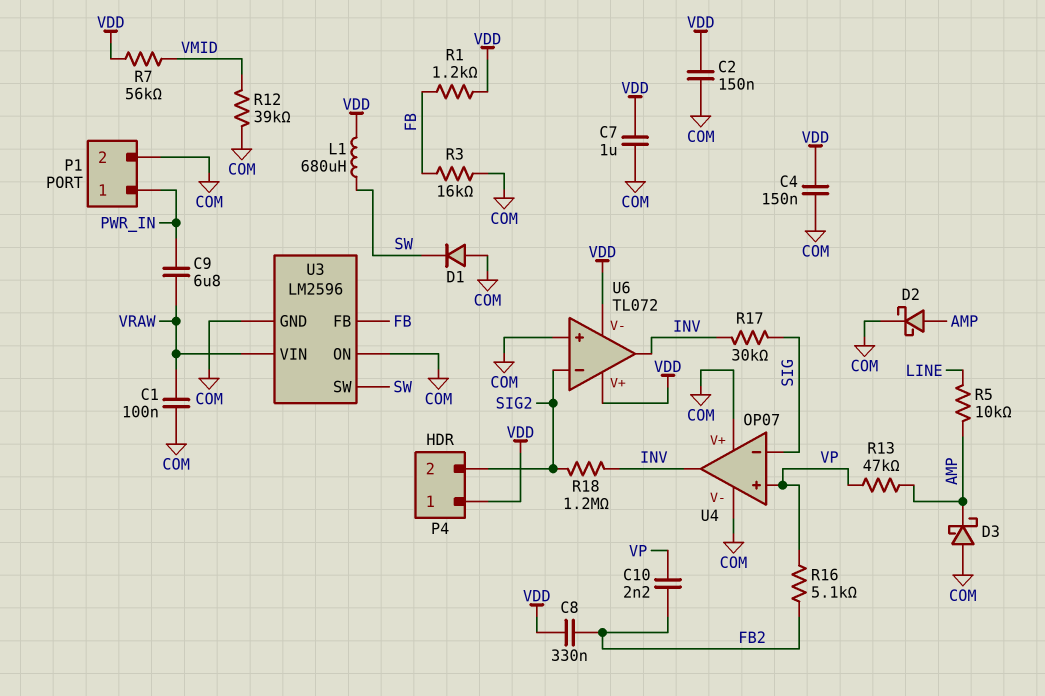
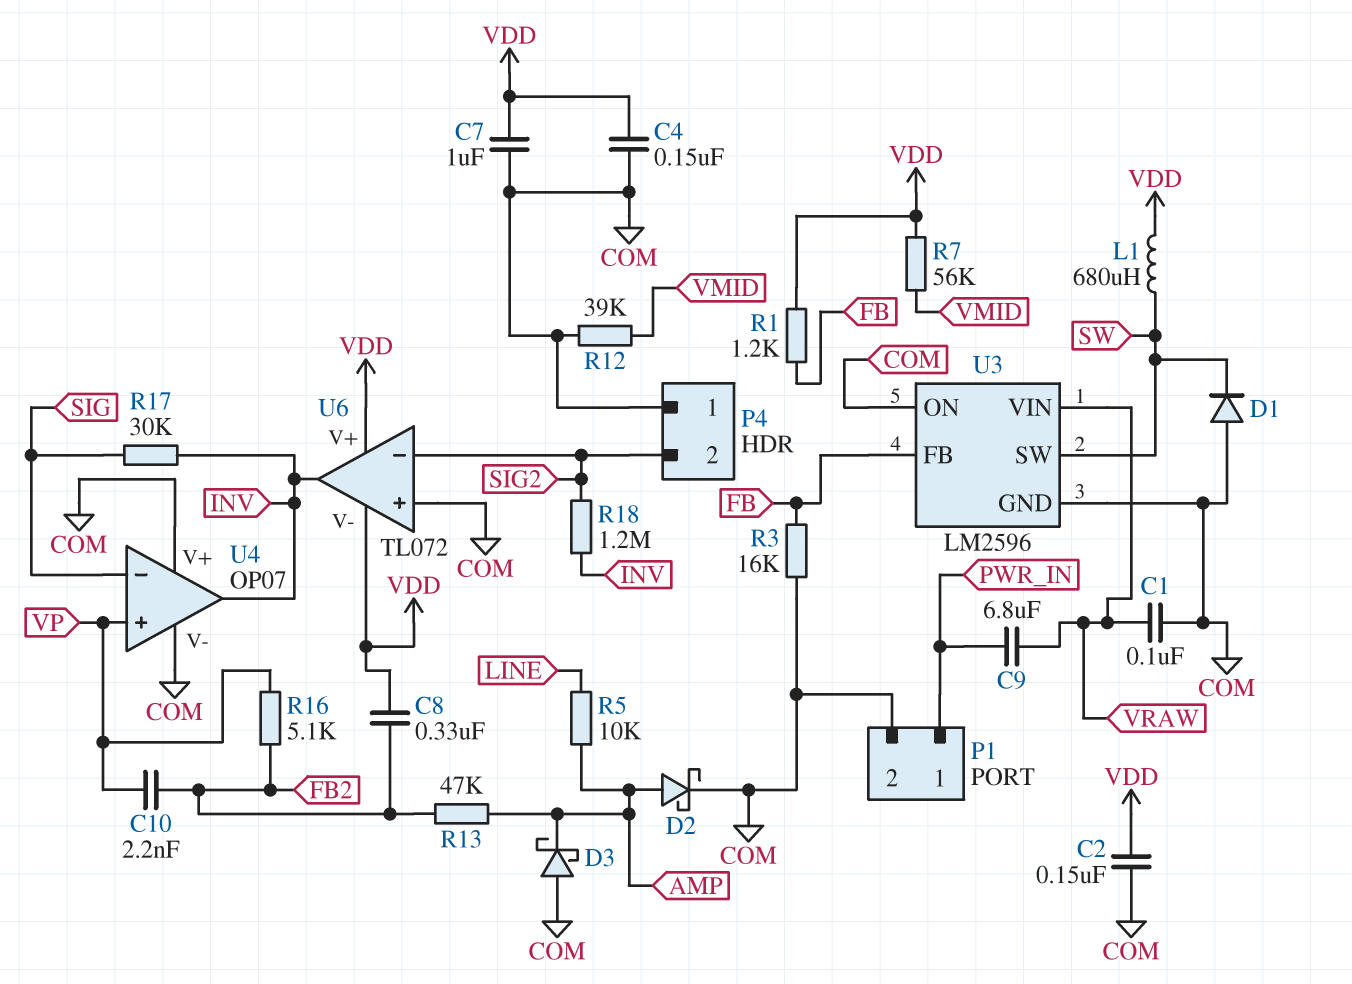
P4 pin 1: VDD -> COM
R13: 47k (AMP, VP) -> 47k (AMP, FB2)

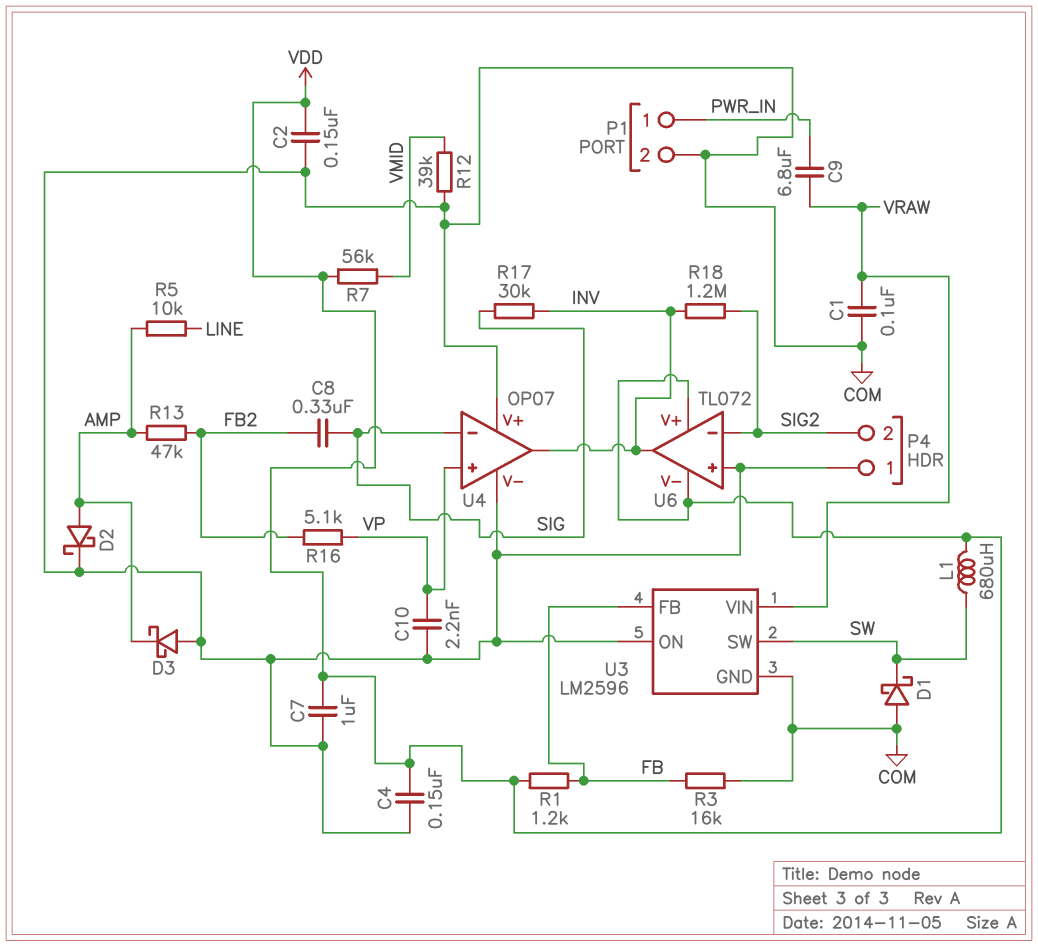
C8: 330nF (FB2, VDD) -> 330nF (FB2, SIG)
C10: 2.2nF (FB2, VP) -> 2.2nF (COM, VP)
D1: diode (A COM, K SW) -> schottky (A COM, K SW)

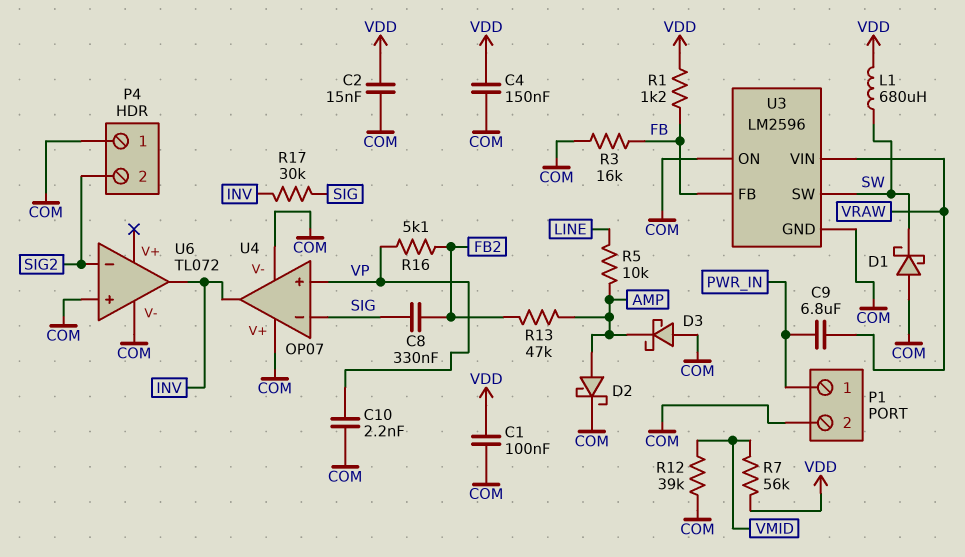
C1: 100nF (COM, VRAW) -> 100nF (COM, VDD)
C2: 150nF (COM, VDD) -> 15nF (COM, VDD)
C7: 1uF (COM, VDD) -> none
R18: 1.2M (INV, SIG2) -> none
U6 pin V+: VDD -> none
U6 pin V-: VDD -> COM

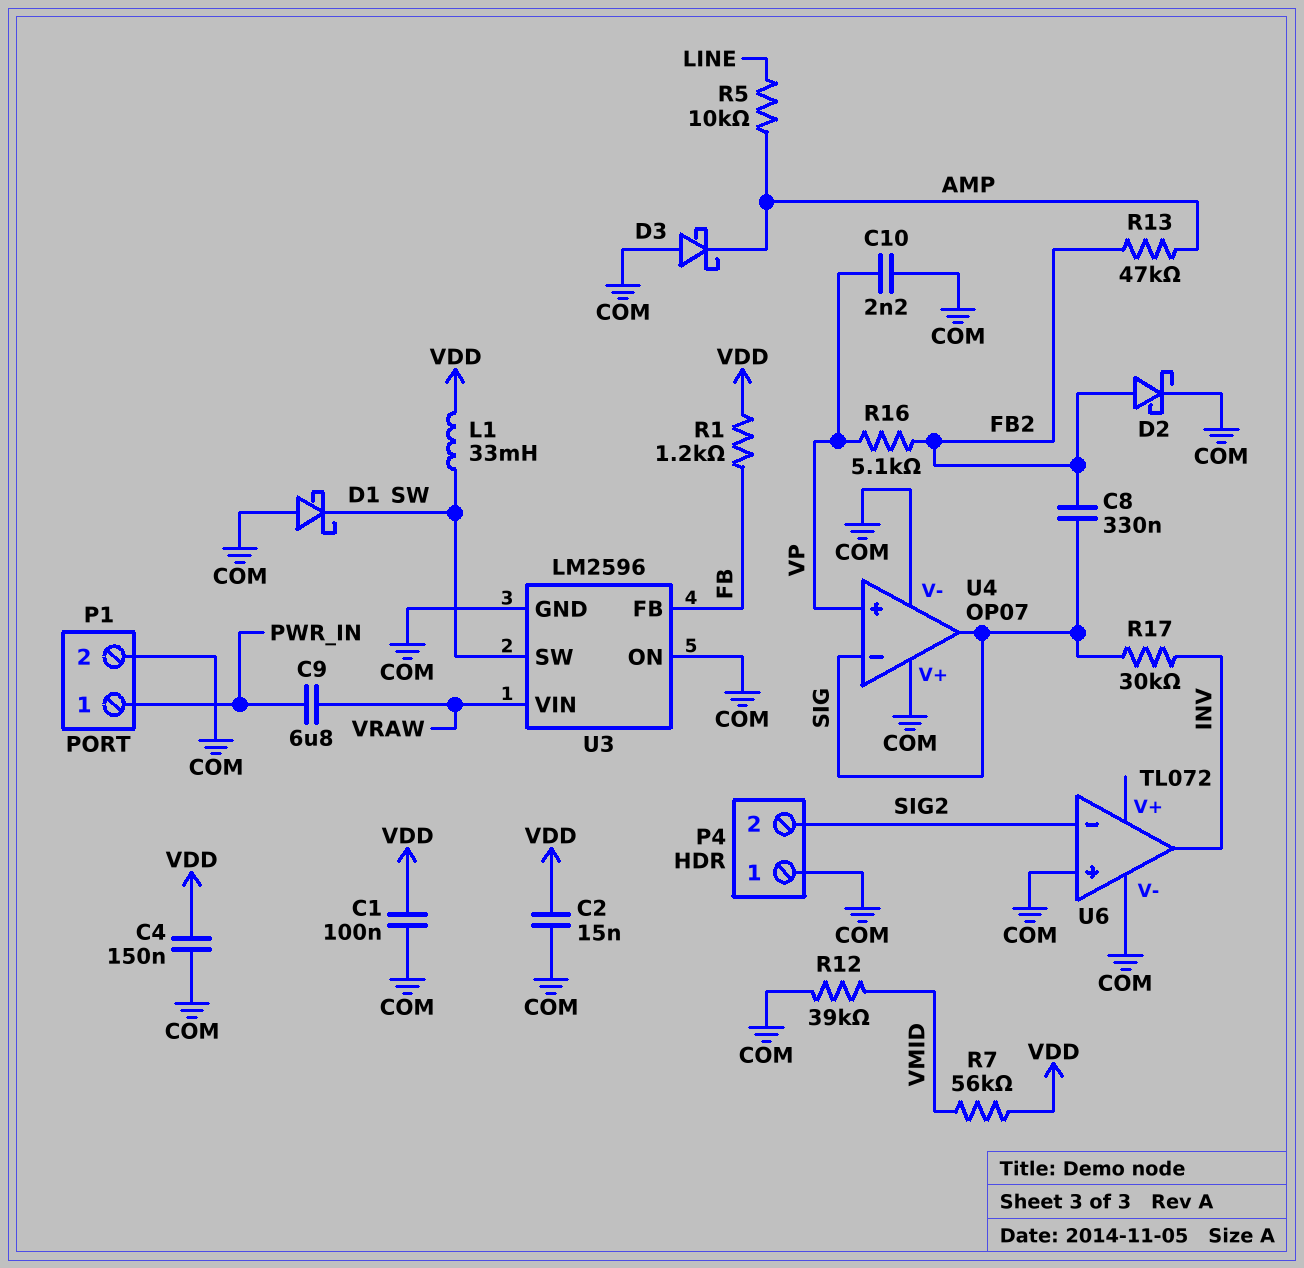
D2: schottky (A AMP, K COM) -> schottky (A FB2, K COM)
L1: 680uH (SW, VDD) -> 33mH (SW, VDD)
R3: 16k (COM, FB) -> none
U4 pin out: INV -> SIG

